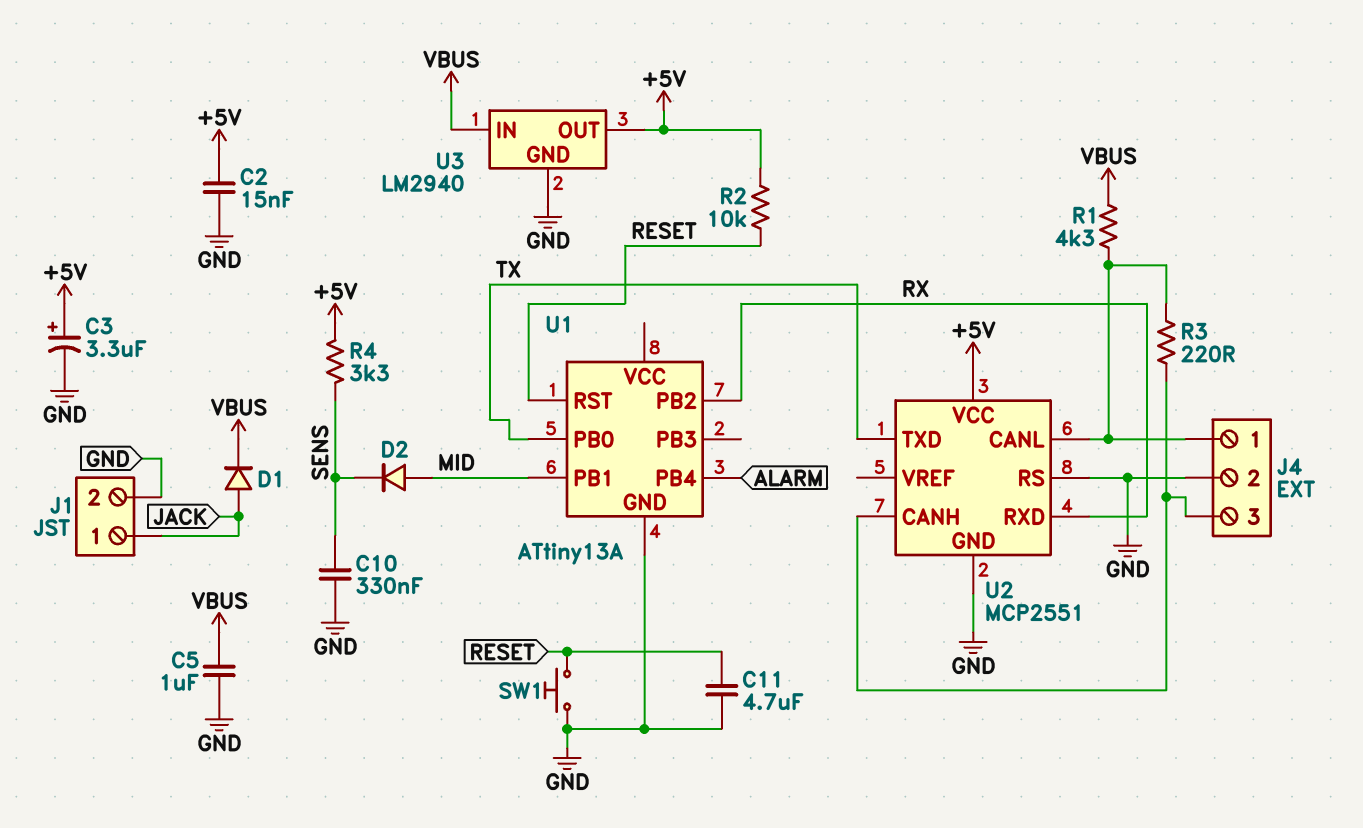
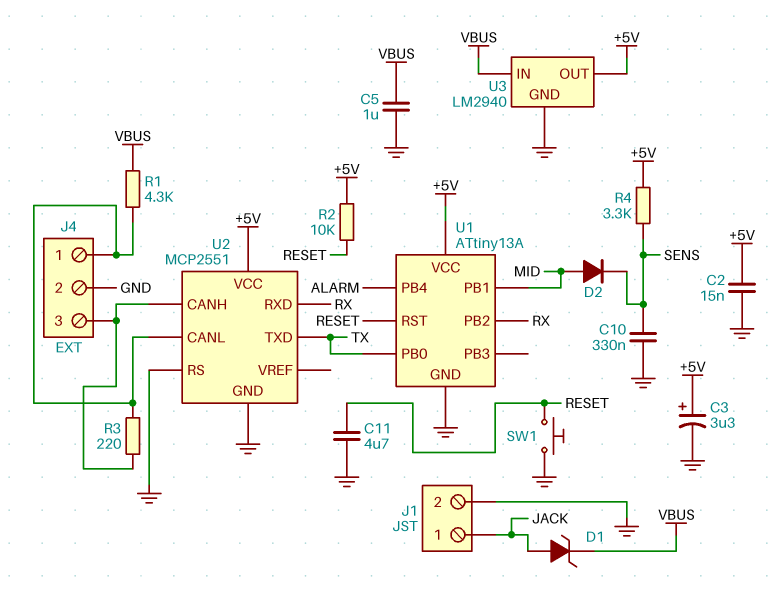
D1: diode (A JACK, K VBUS) -> zener (A JACK, K VBUS)
U1 pin VCC: none -> +5V

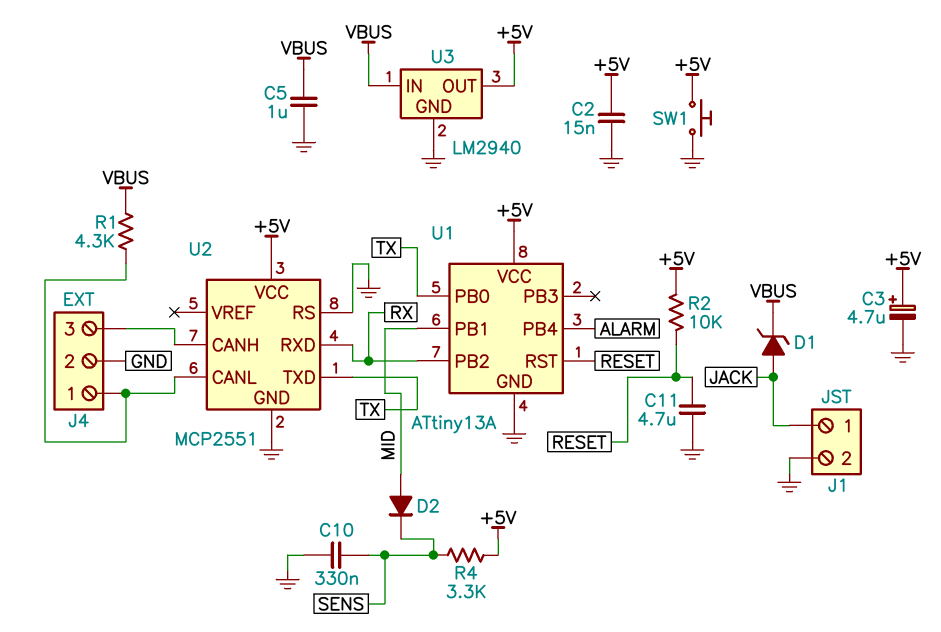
C3: 3.3uF (plus +5V, minus GND) -> 4.7uF (plus +5V, minus GND)
R3: 220 (J4/1, J4/3) -> none
SW1: button (GND, RESET) -> button (+5V, GND)

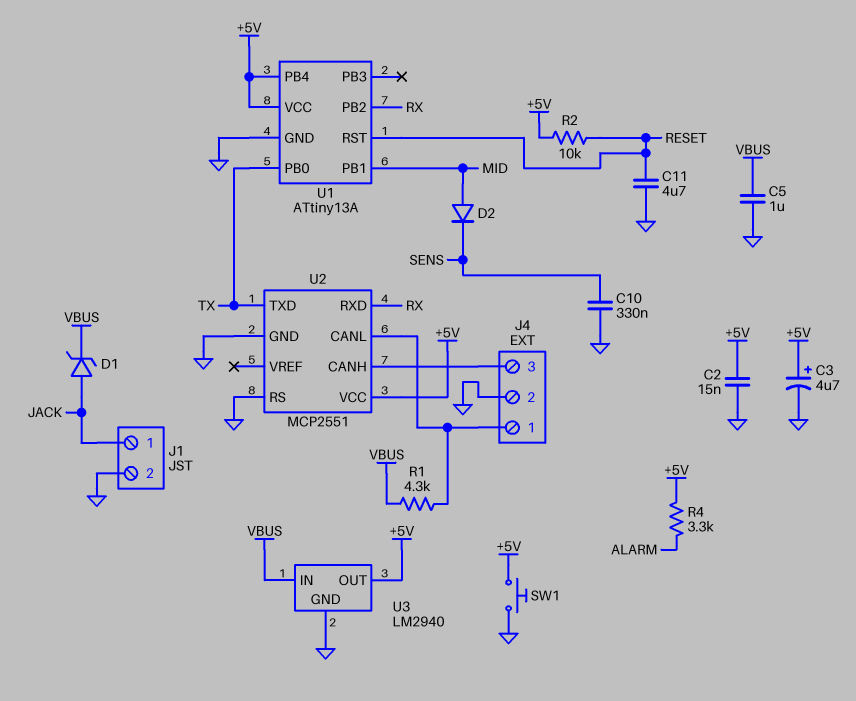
R4: 3.3k (+5V, SENS) -> 3.3k (+5V, ALARM)
U1 pin PB4: ALARM -> +5V

